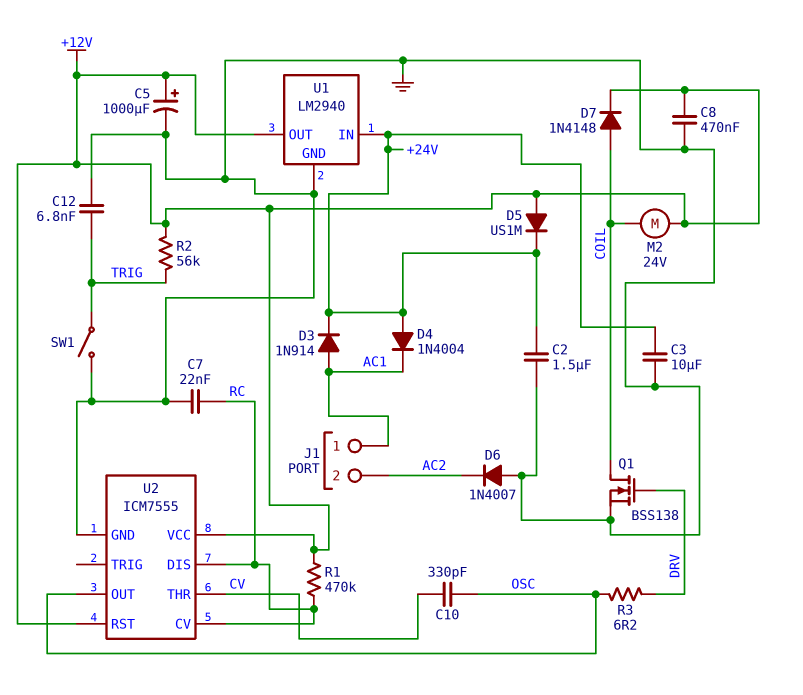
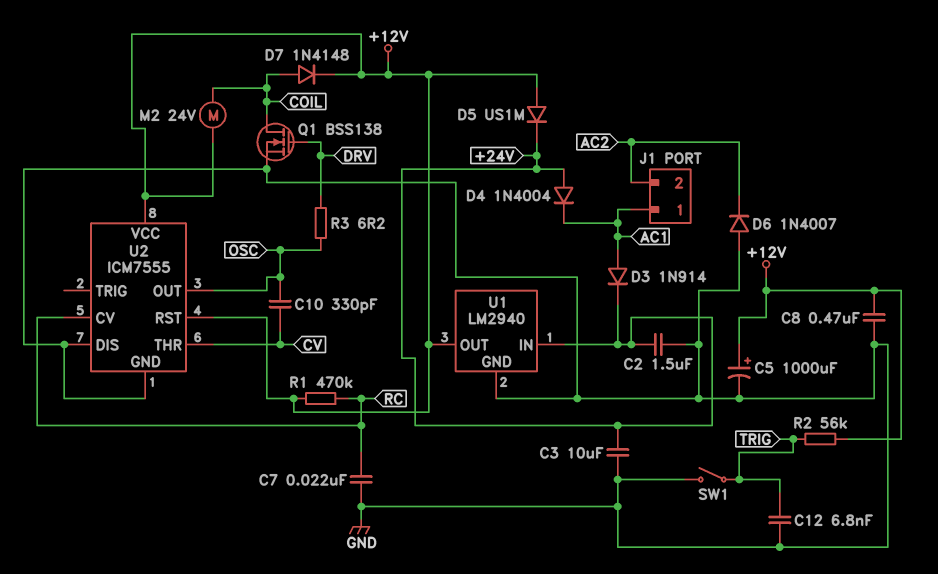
U2 pin DIS: RC -> GND

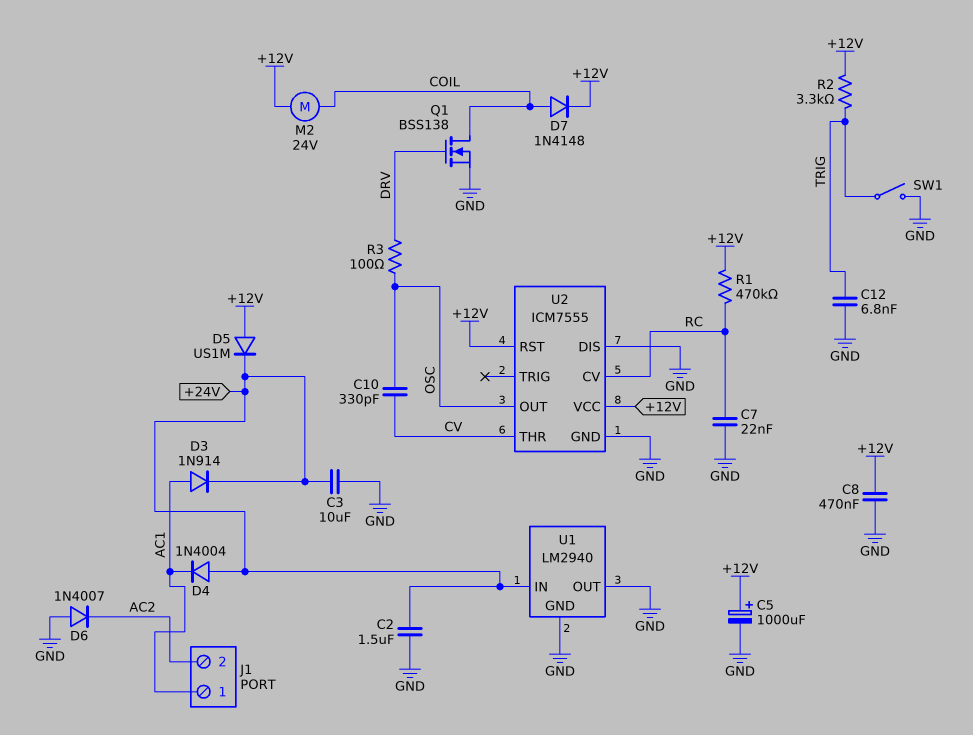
R2: 56k (+12V, TRIG) -> 3.3k (+12V, TRIG)
R3: 6.2 (DRV, OSC) -> 100 (DRV, OSC)
U1 pin OUT: +12V -> GND

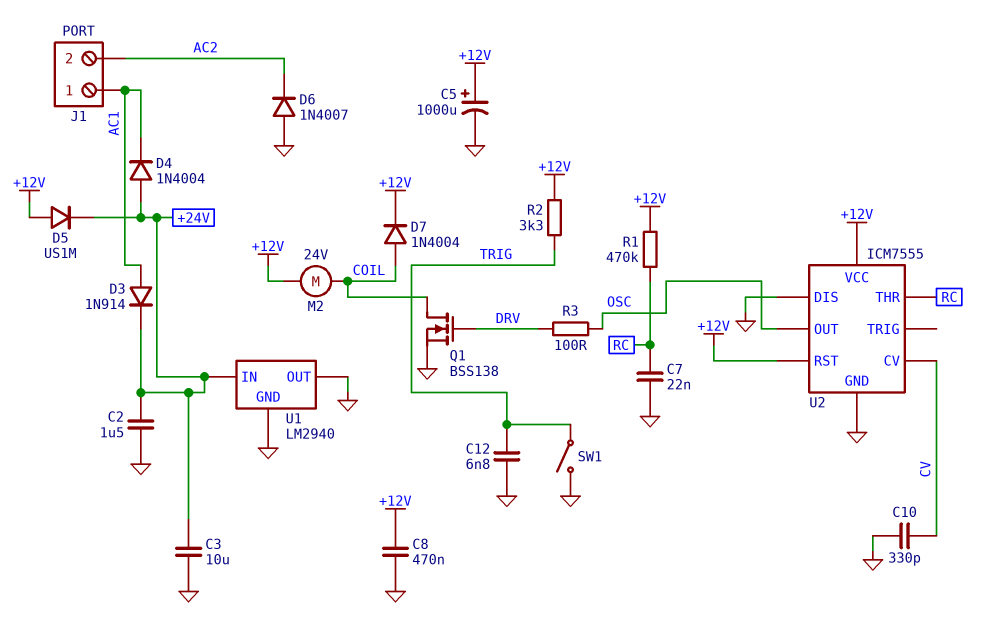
C10: 330pF (CV, OSC) -> 330pF (CV, GND)
D7: diode 1N4148 (A COIL, K +12V) -> diode 1N4004 (A COIL, K +12V)
U2 pin CV: RC -> CV
U2 pin THR: CV -> RC

